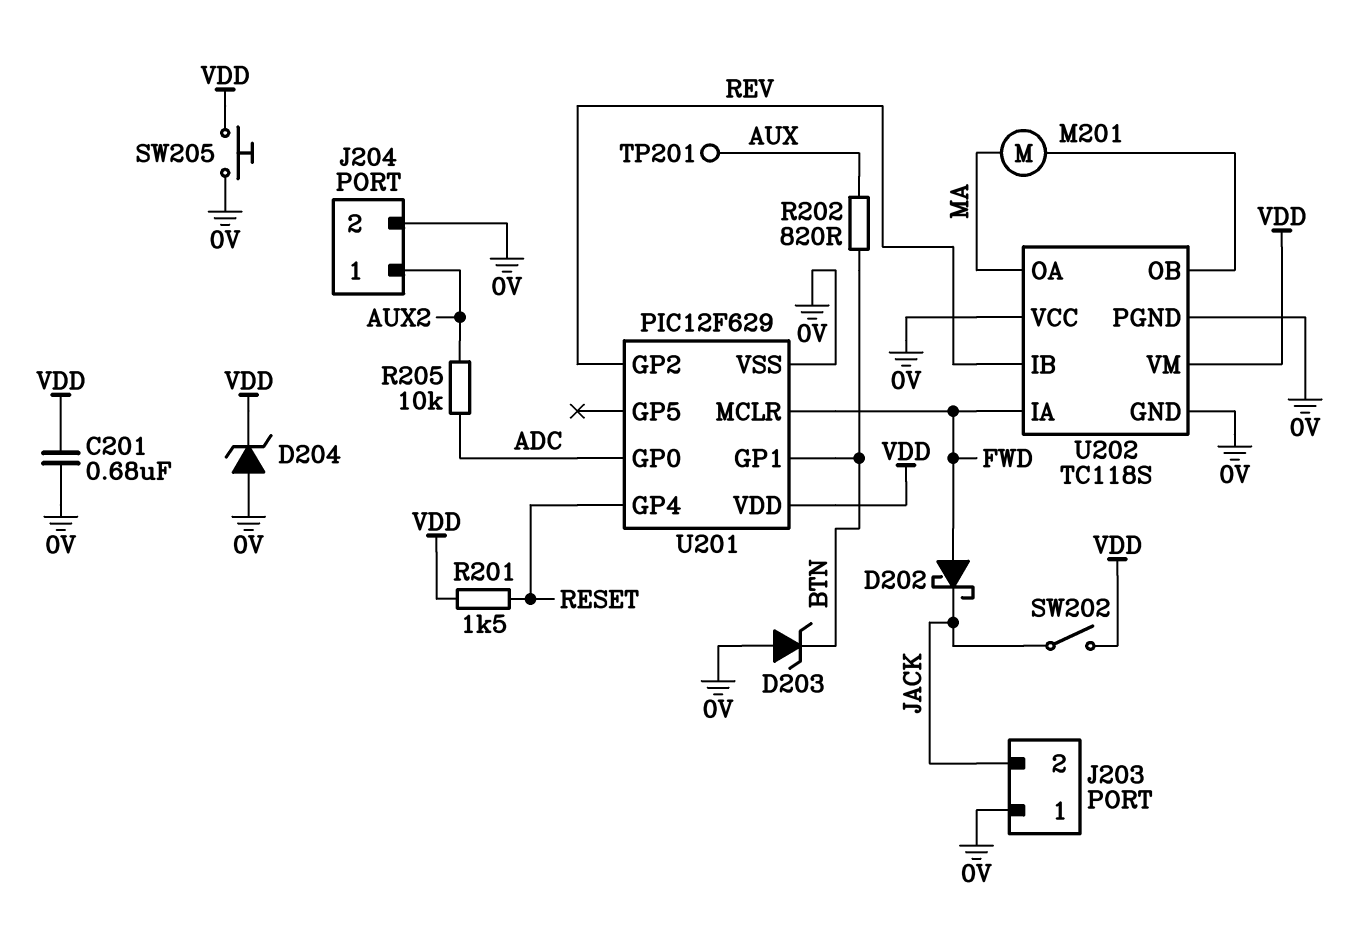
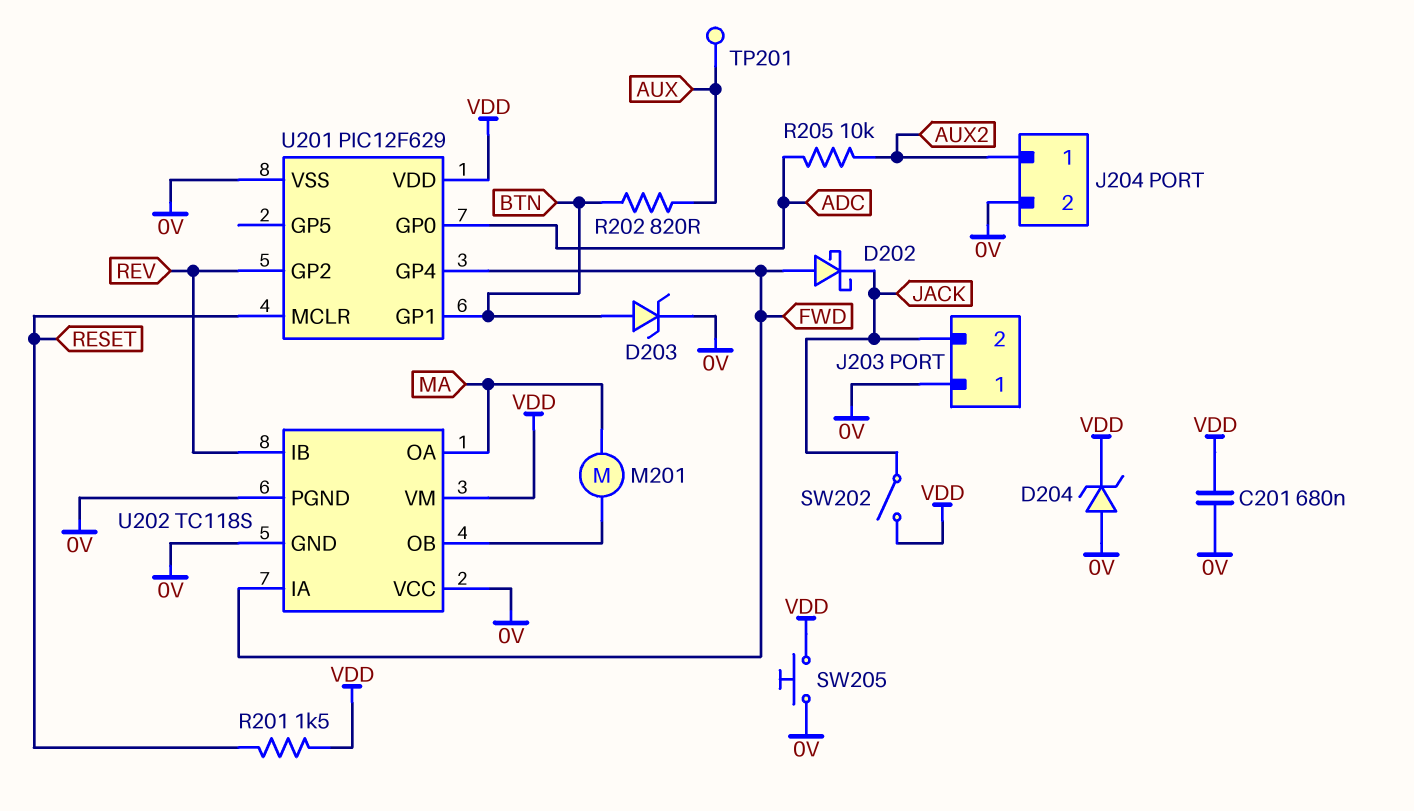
D203: zener (A 0V, K BTN) -> zener (A BTN, K 0V)
U201 pin GP4: RESET -> FWD
U201 pin MCLR: FWD -> RESET

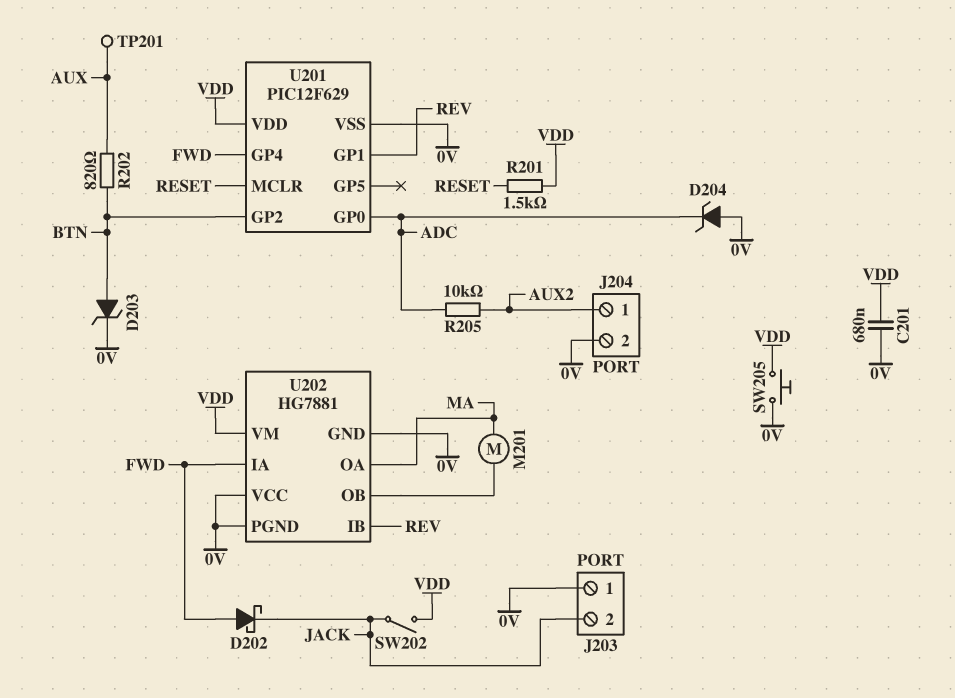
D204: zener (A 0V, K VDD) -> zener (A 0V, K ADC)
U201 pin GP1: BTN -> REV
U201 pin GP2: REV -> BTN
U202: TC118S -> HG7881

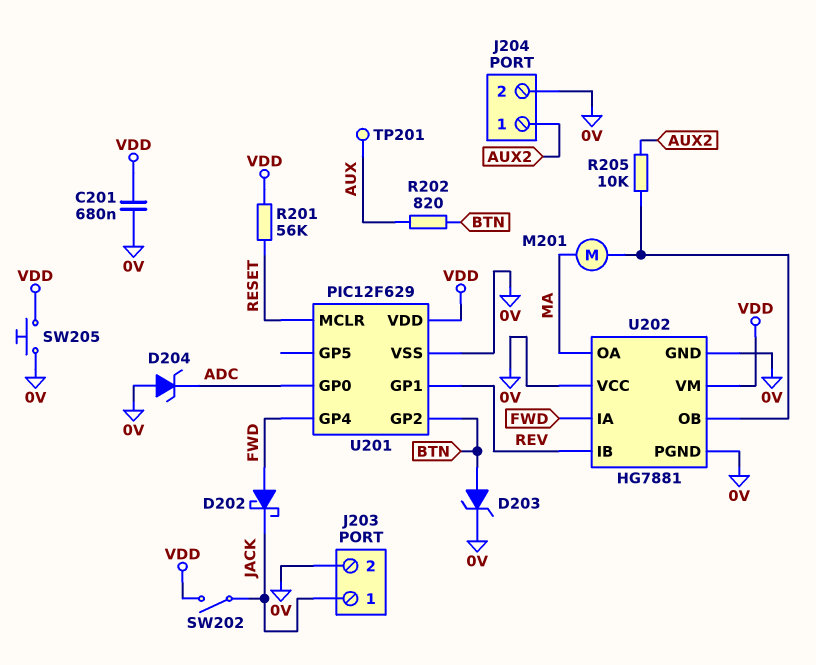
J203 pin 1: 0V -> JACK
J203 pin 2: JACK -> 0V
R201: 1.5k (RESET, VDD) -> 56k (RESET, VDD)
R205: 10k (ADC, AUX2) -> 10k (AUX2, U202/OB)

